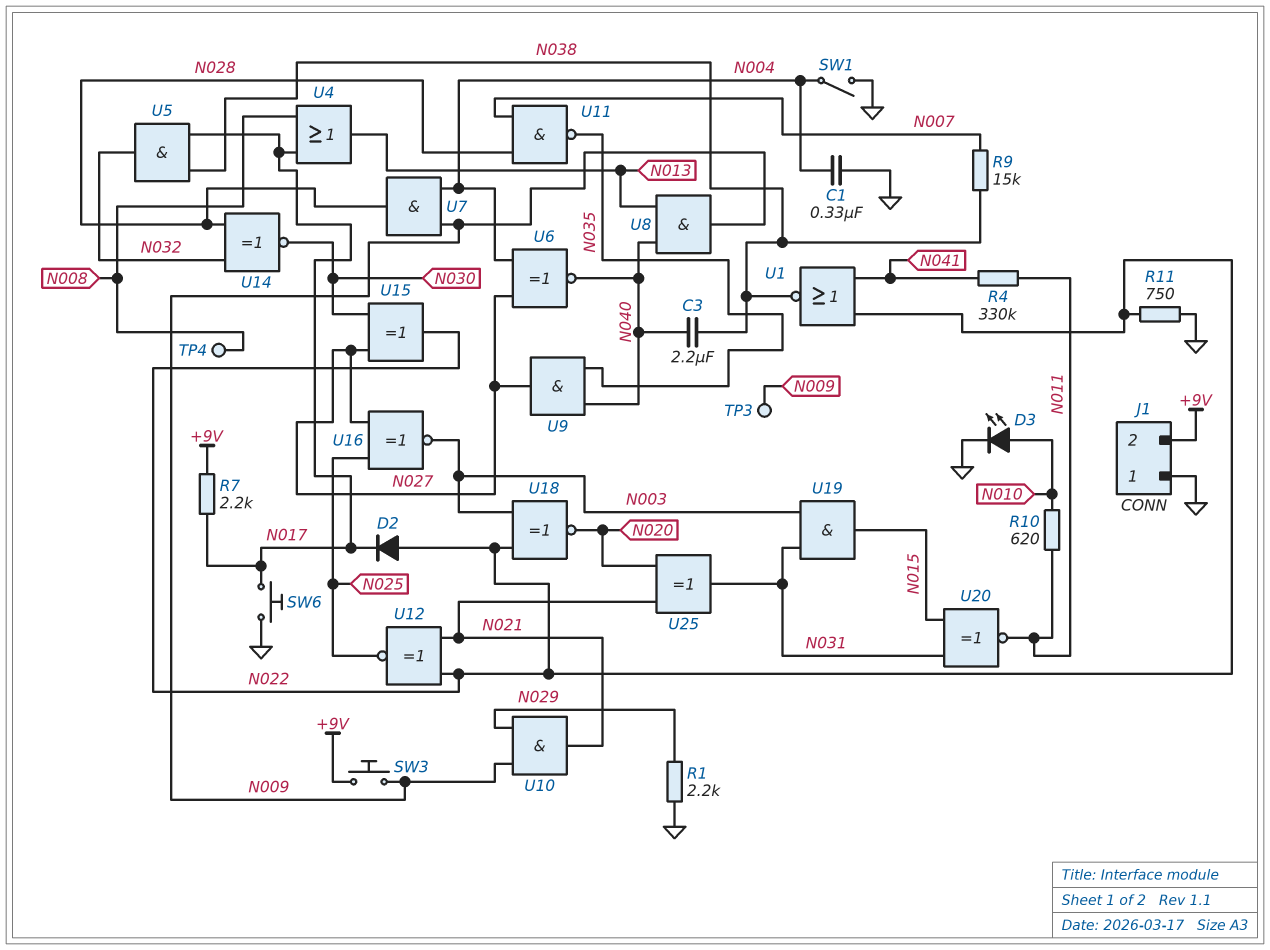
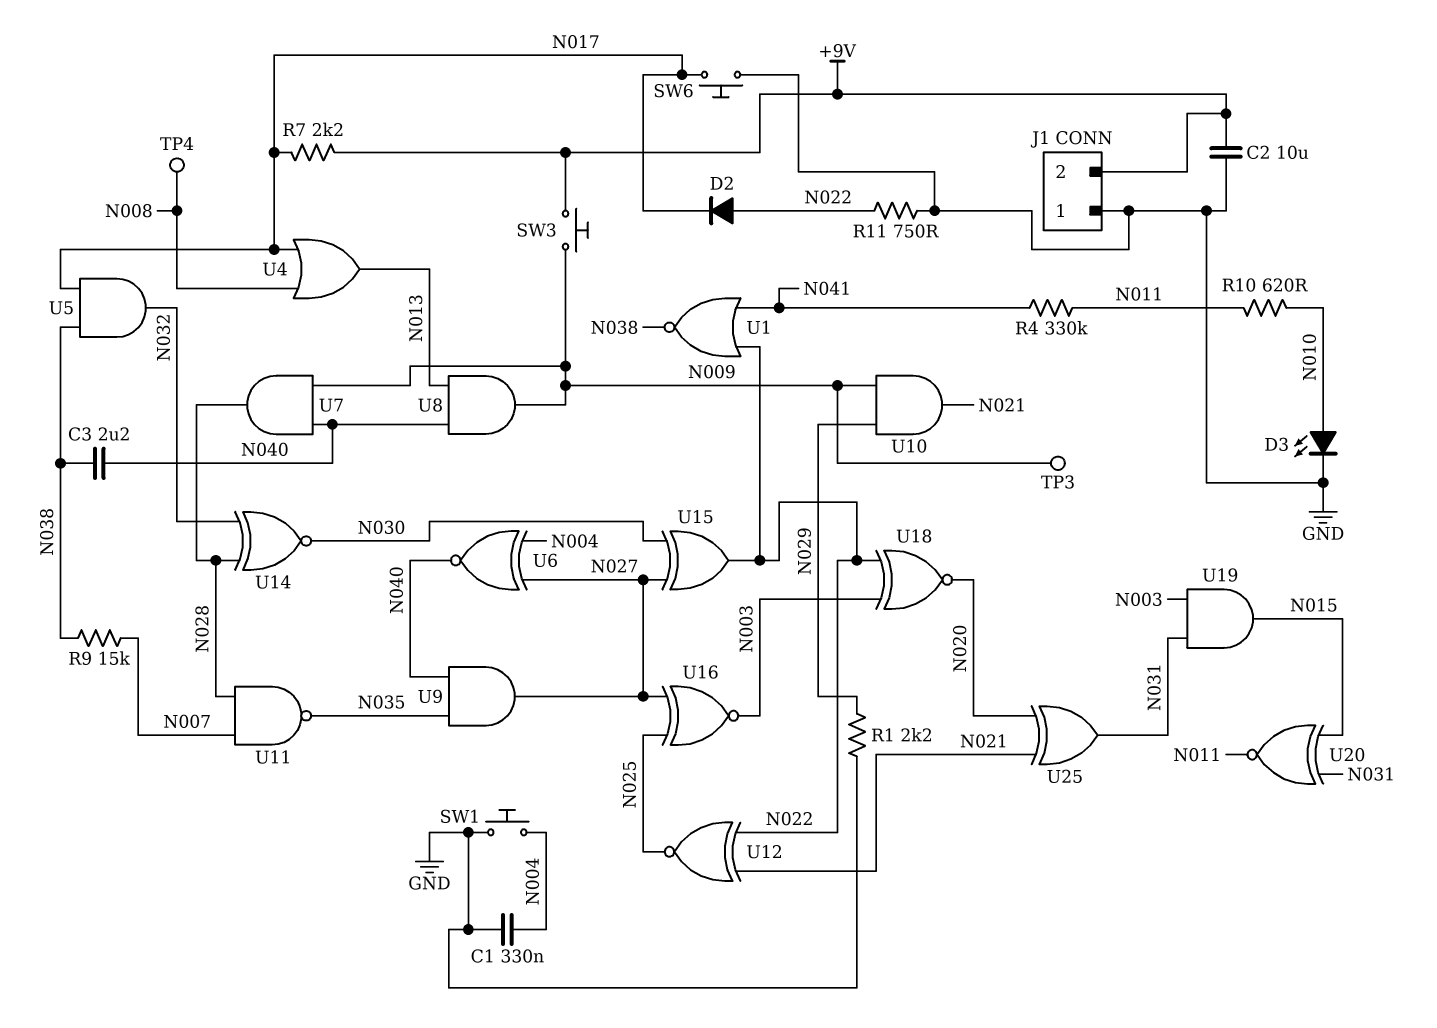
C2: none -> 10uF (+9V, GND)
SW1: switch (GND, N004) -> button (GND, N004)
U7: AND (in N004, in N009, out N028) -> AND (in N009, in N040, out N028)

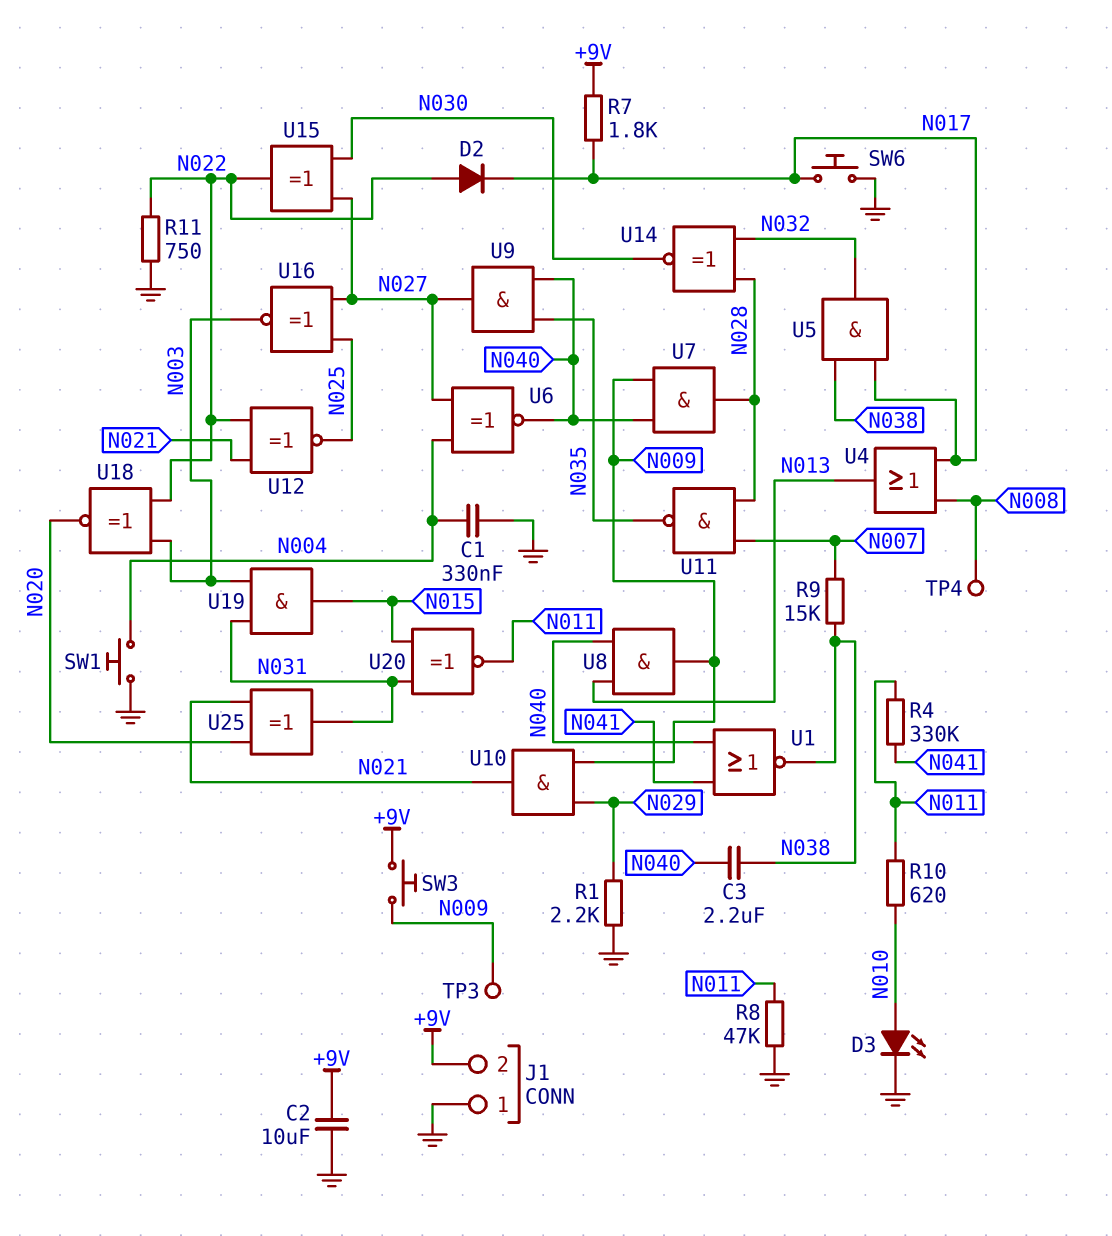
R7: 2.2k (+9V, N017) -> 1.8k (+9V, N017)
R8: none -> 47k (GND, N011)
U1: NOR (in N022, in N041, out N038) -> NOR (in N040, in N041, out N038)

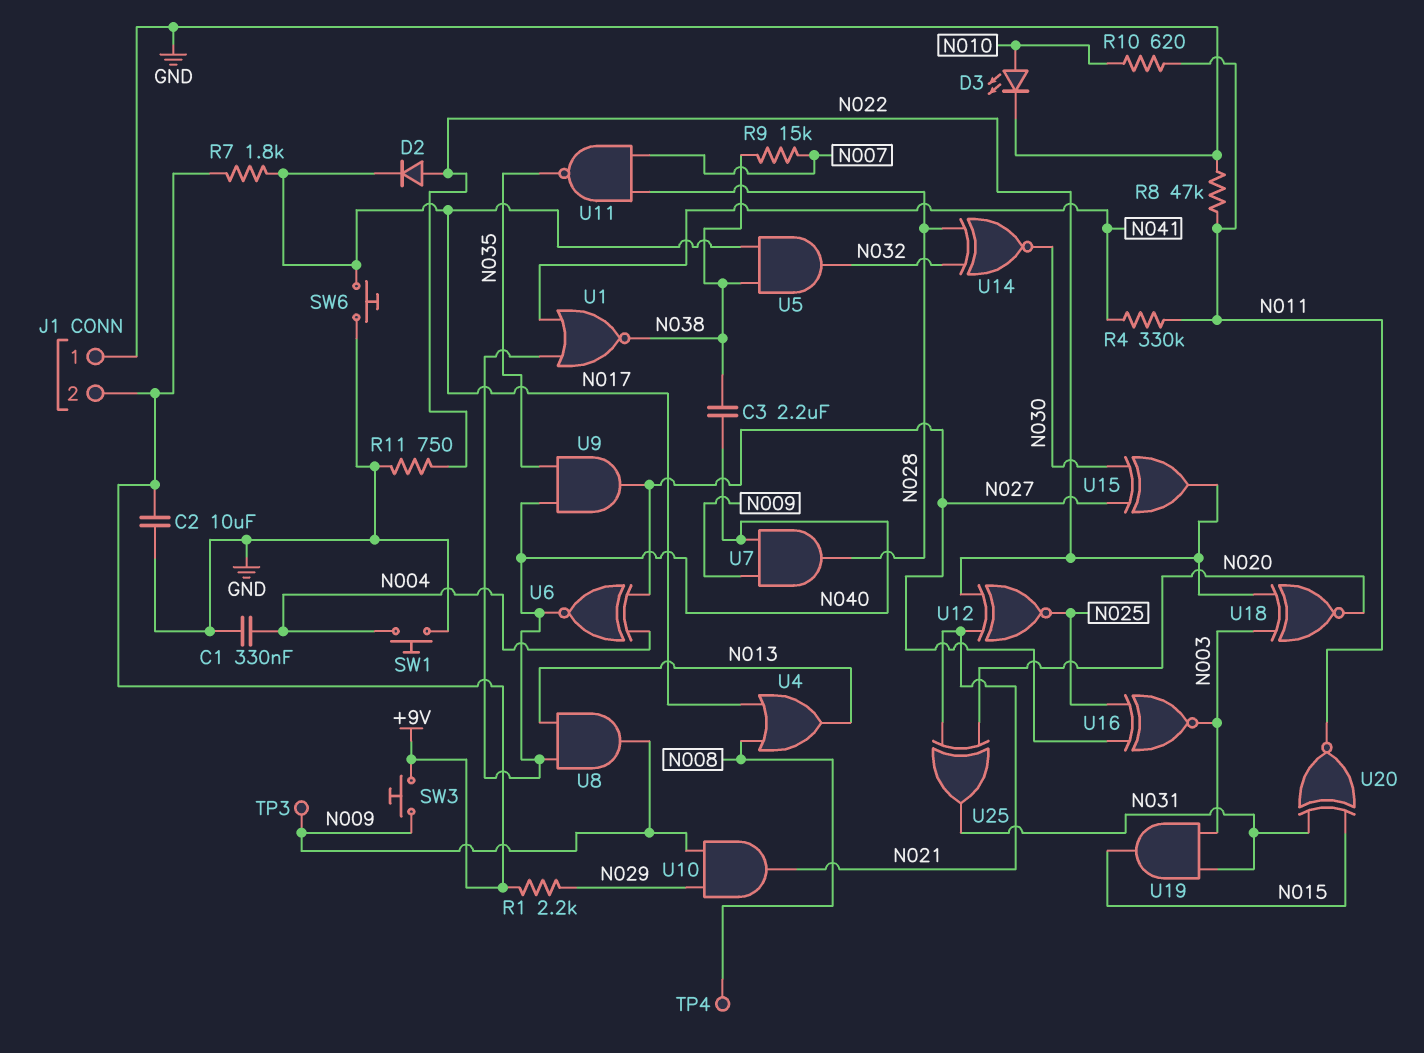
R1: 2.2k (GND, N029) -> 2.2k (+9V, N029)

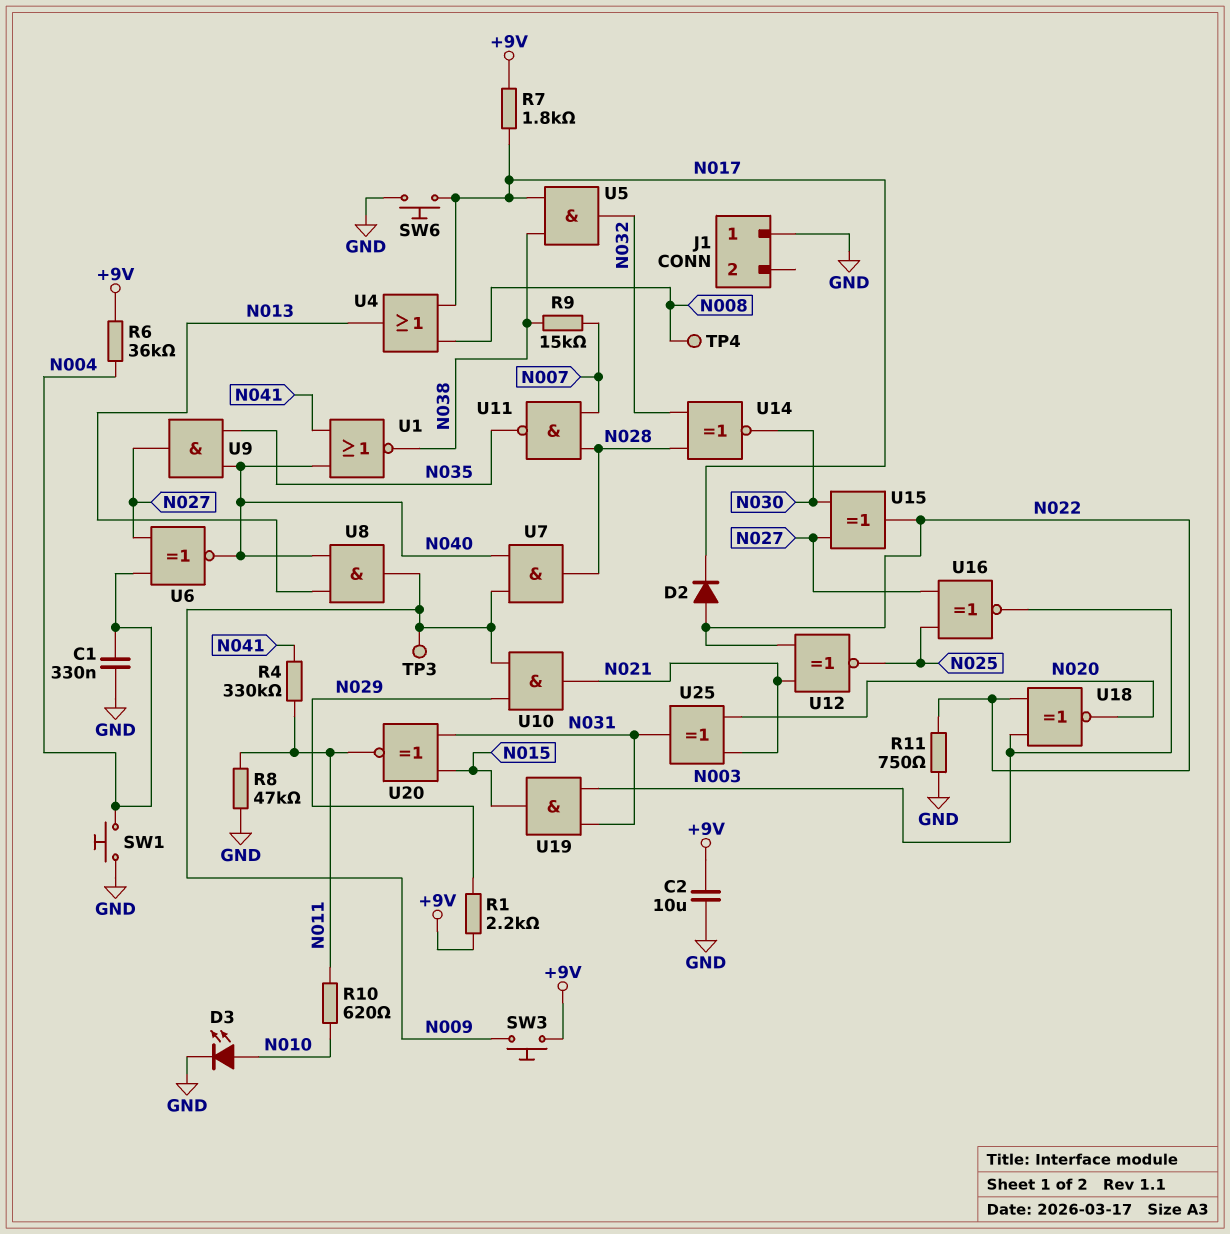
C3: 2.2uF (N038, N040) -> none
J1 pin 2: +9V -> none
R6: none -> 36k (+9V, N004)

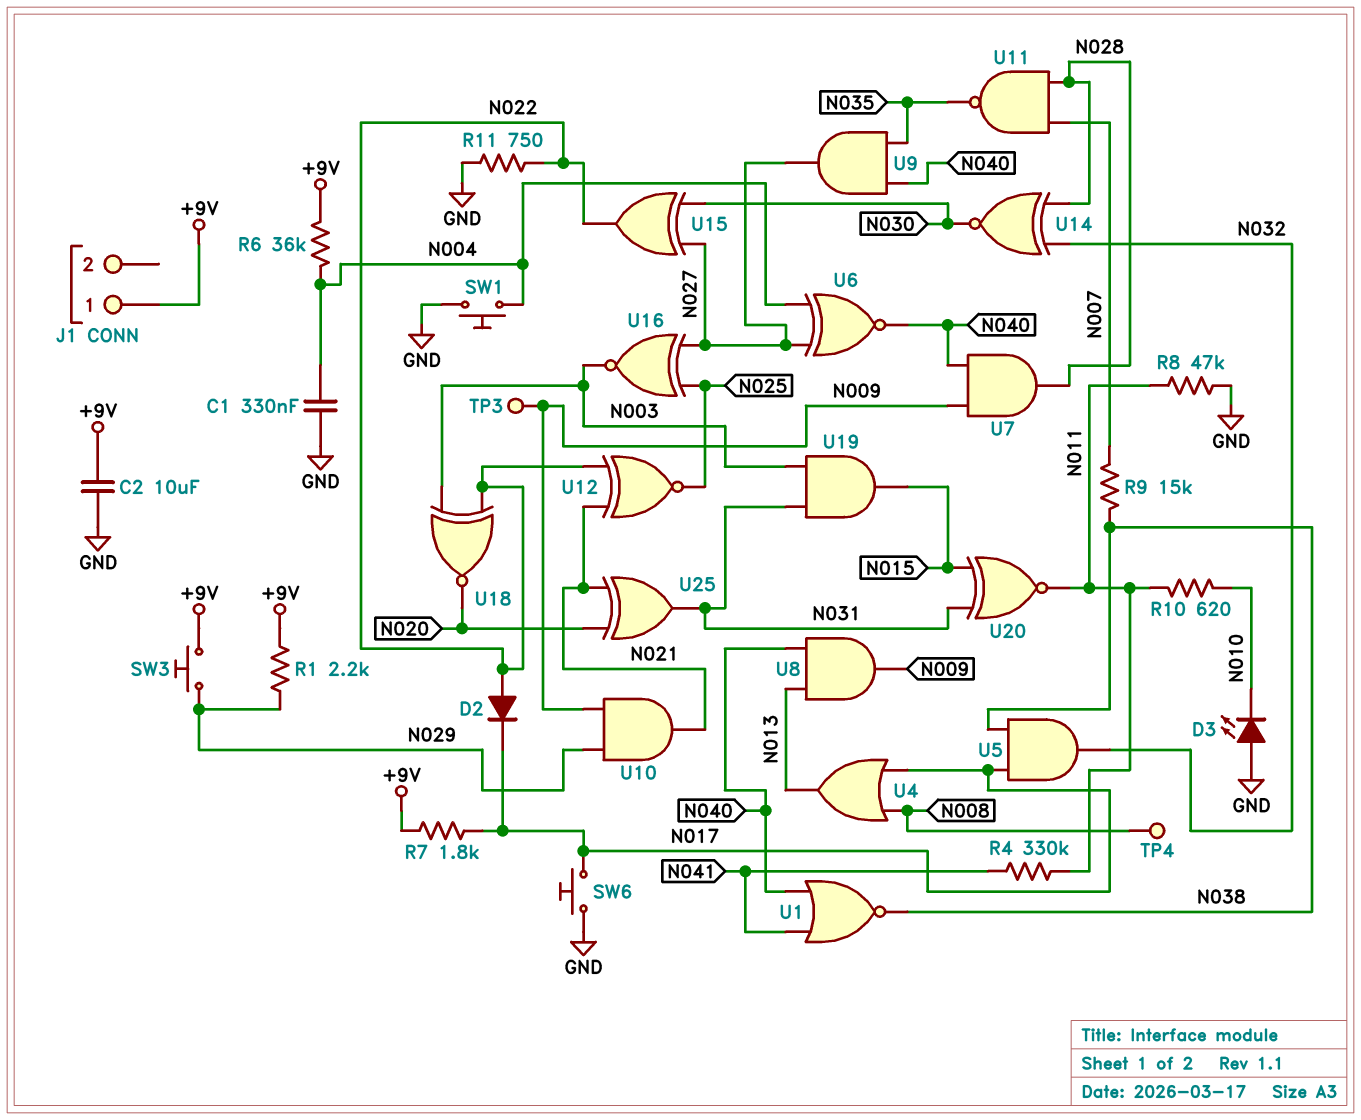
D3: LED (A N010, K GND) -> LED (A GND, K N010)
J1 pin 1: GND -> +9V
SW3: button (+9V, N009) -> button (+9V, N029)

